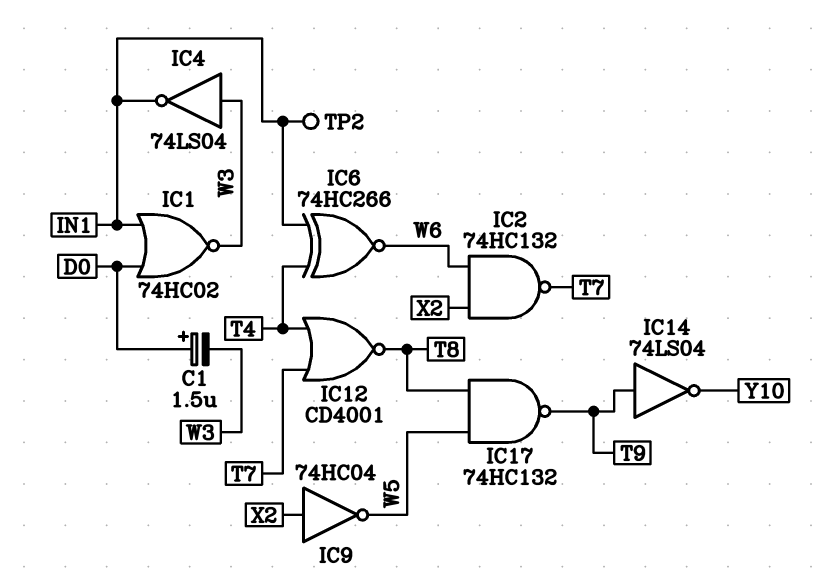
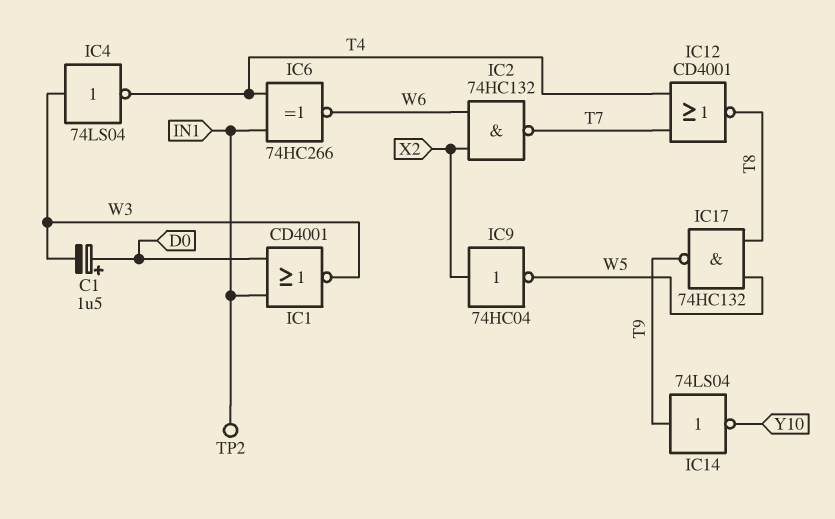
IC1: NOR 74HC02 (in D0, in IN1, out W3) -> NOR CD4001 (in D0, in IN1, out W3)
IC4: NOT 74LS04 (in W3, out IN1) -> NOT 74LS04 (in W3, out T4)

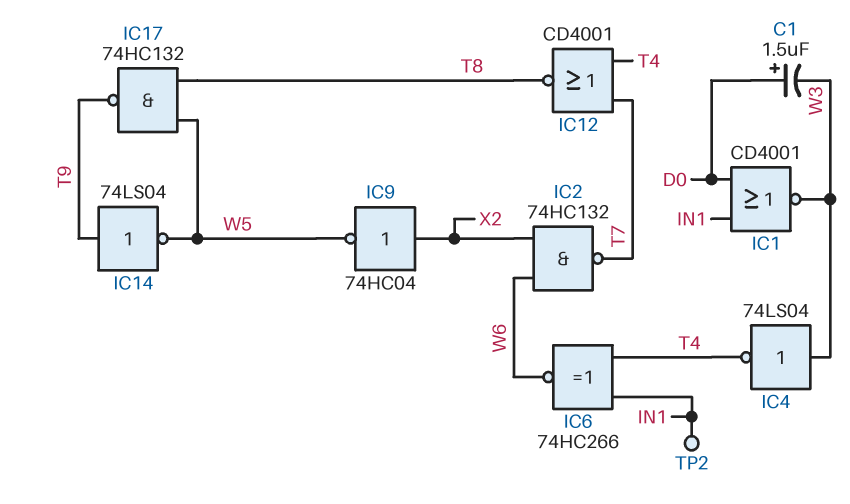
IC14: NOT 74LS04 (in T9, out Y10) -> NOT 74LS04 (in T9, out W5)

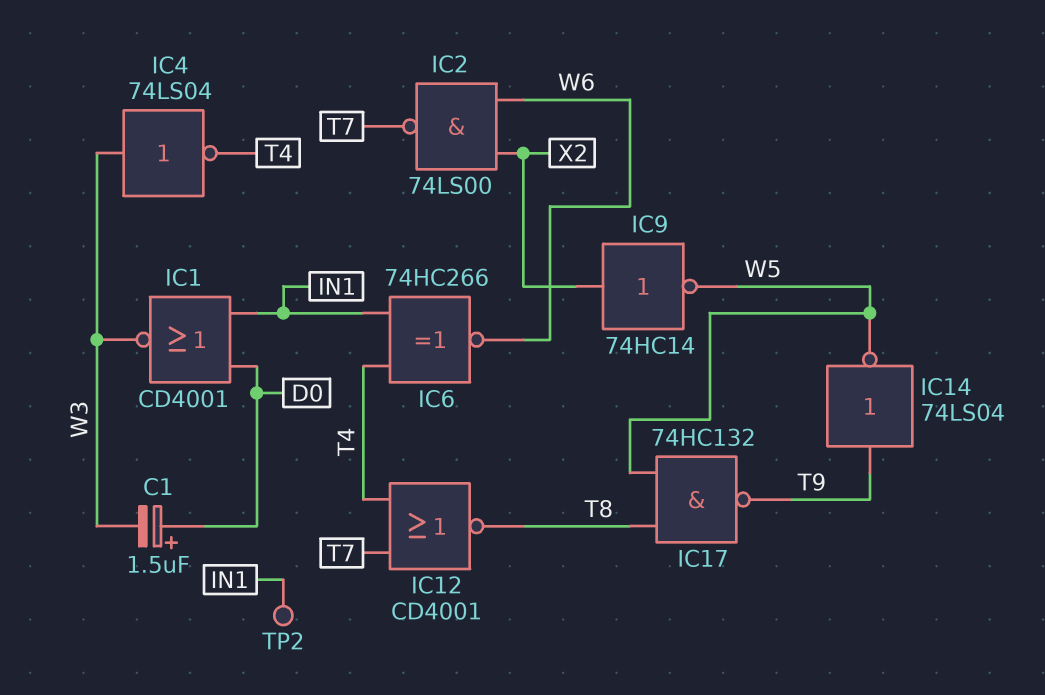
IC2: NAND 74HC132 (in W6, in X2, out T7) -> NAND 74LS00 (in W6, in X2, out T7)
IC9: NOT 74HC04 (in X2, out W5) -> NOT 74HC14 (in X2, out W5)

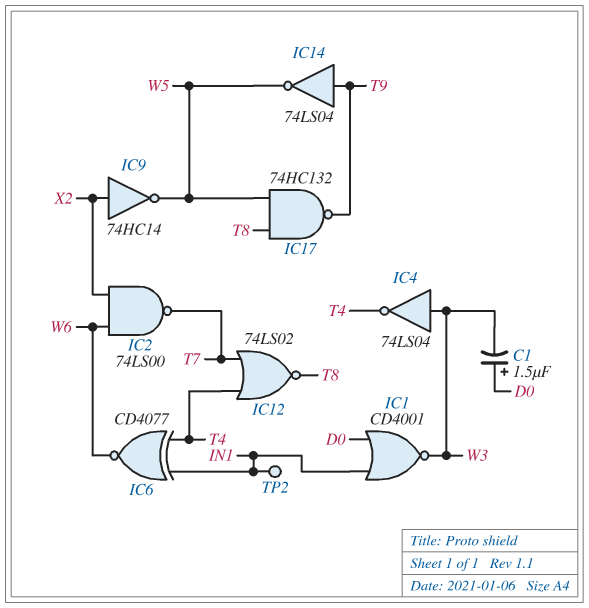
IC6: XNOR 74HC266 (in IN1, in T4, out W6) -> XNOR CD4077 (in IN1, in T4, out W6)
IC12: NOR CD4001 (in T4, in T7, out T8) -> NOR 74LS02 (in T4, in T7, out T8)

